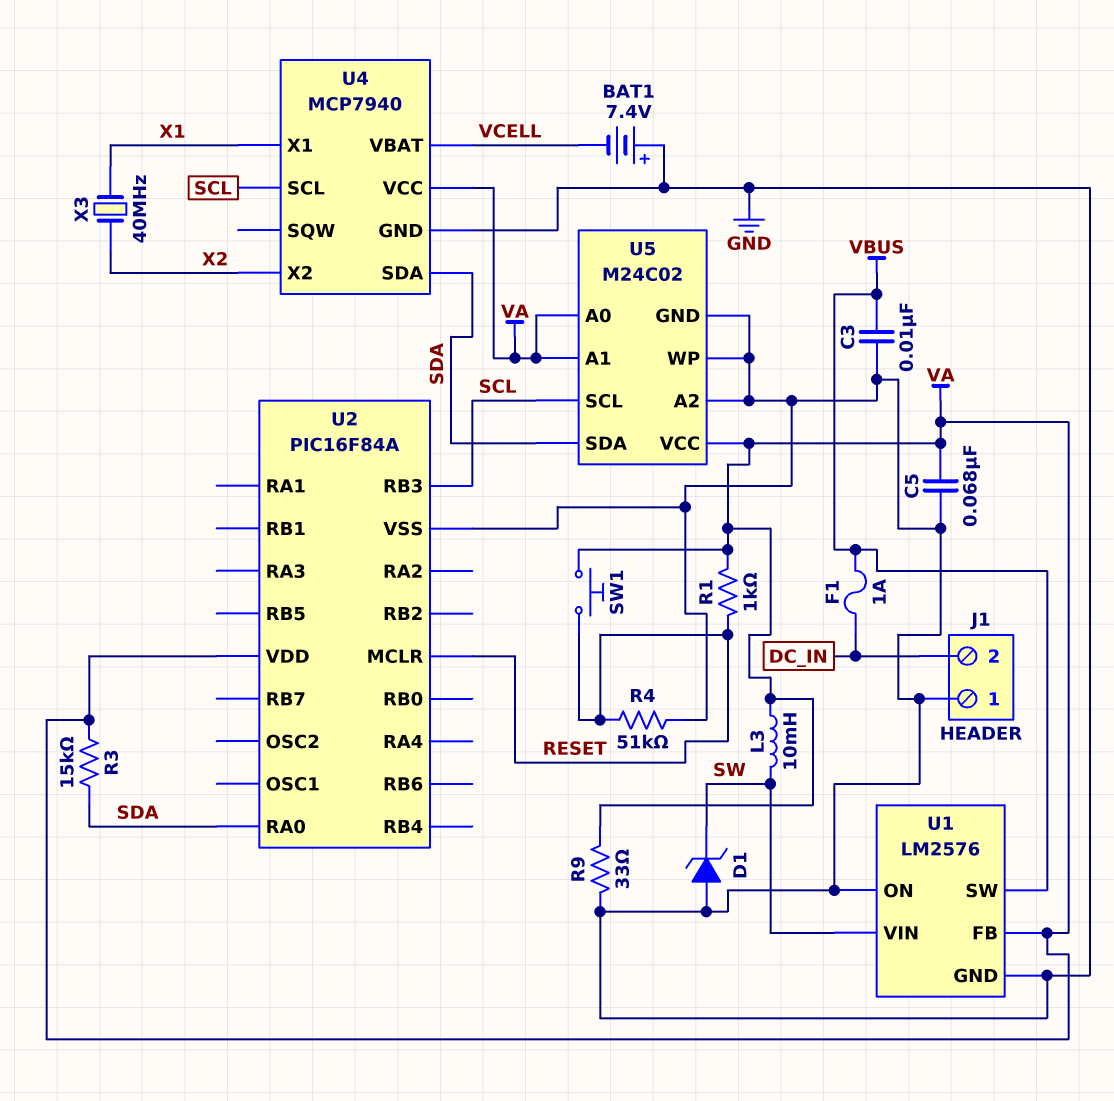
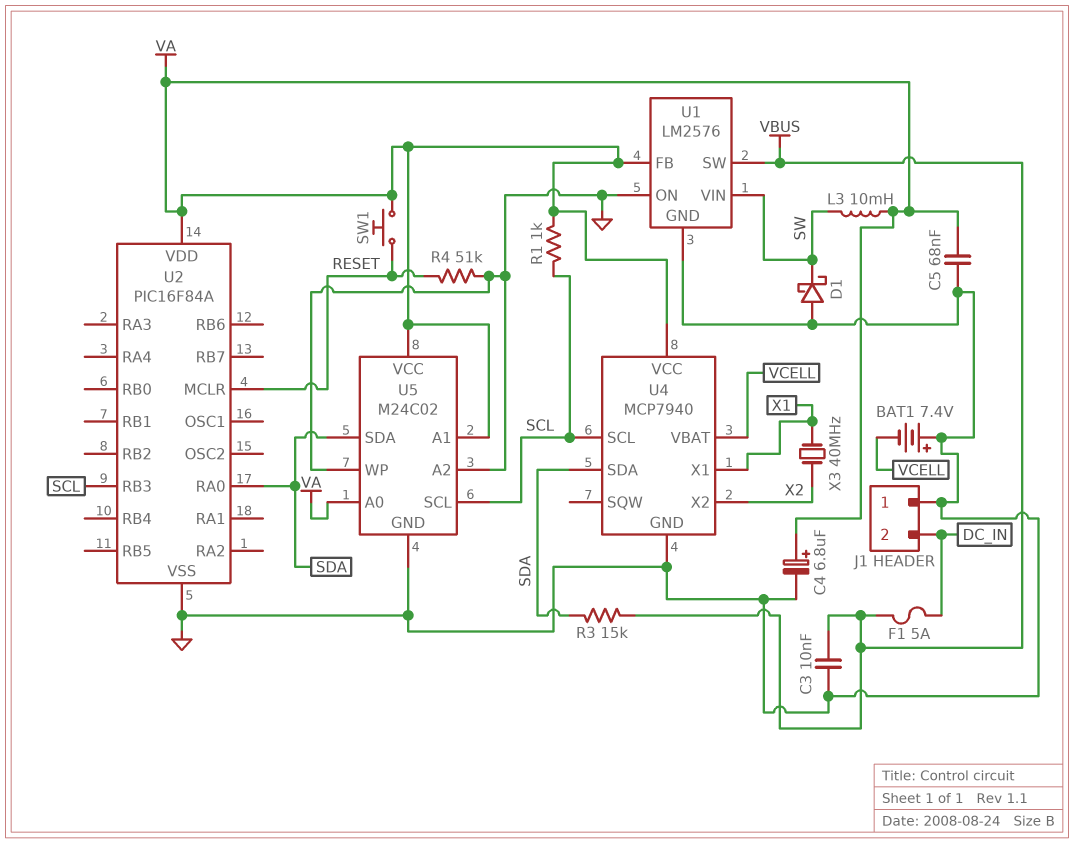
C4: none -> 6.8uF (plus VA, minus GND)
D1: zener (A GND, K SW) -> schottky (A GND, K SW)
F1: 1A (DC_IN, VBUS) -> 5A (DC_IN, VBUS)
R1: 1k (RESET, VA) -> 1k (SCL, VA)
R3: 15k (SDA, VA) -> 15k (SDA, VBUS)
R9: 33 (GND, VA) -> none

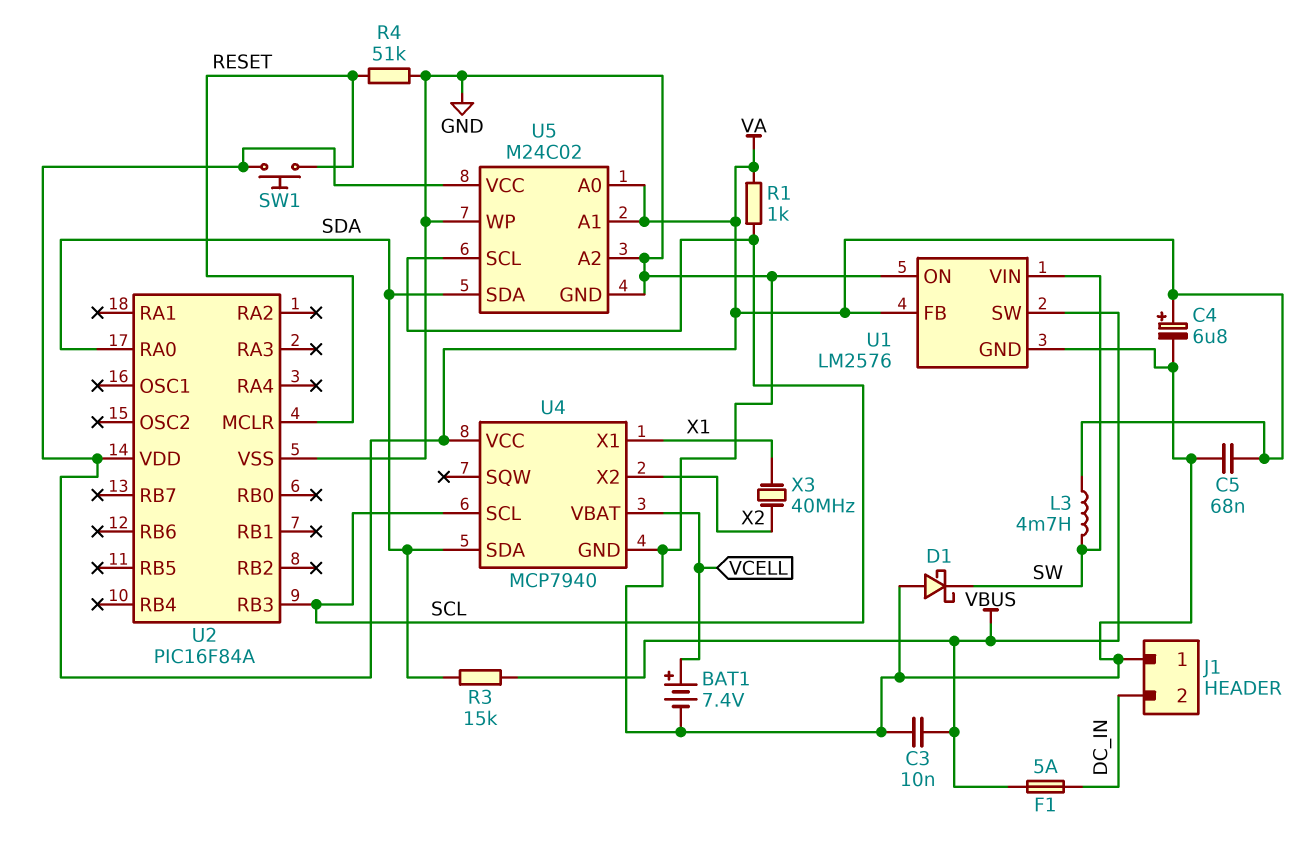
BAT1: 7.4V (plus GND, minus VCELL) -> 7.4V (plus VCELL, minus GND)
L3: 10mH (SW, VA) -> 4.7mH (SW, VA)

